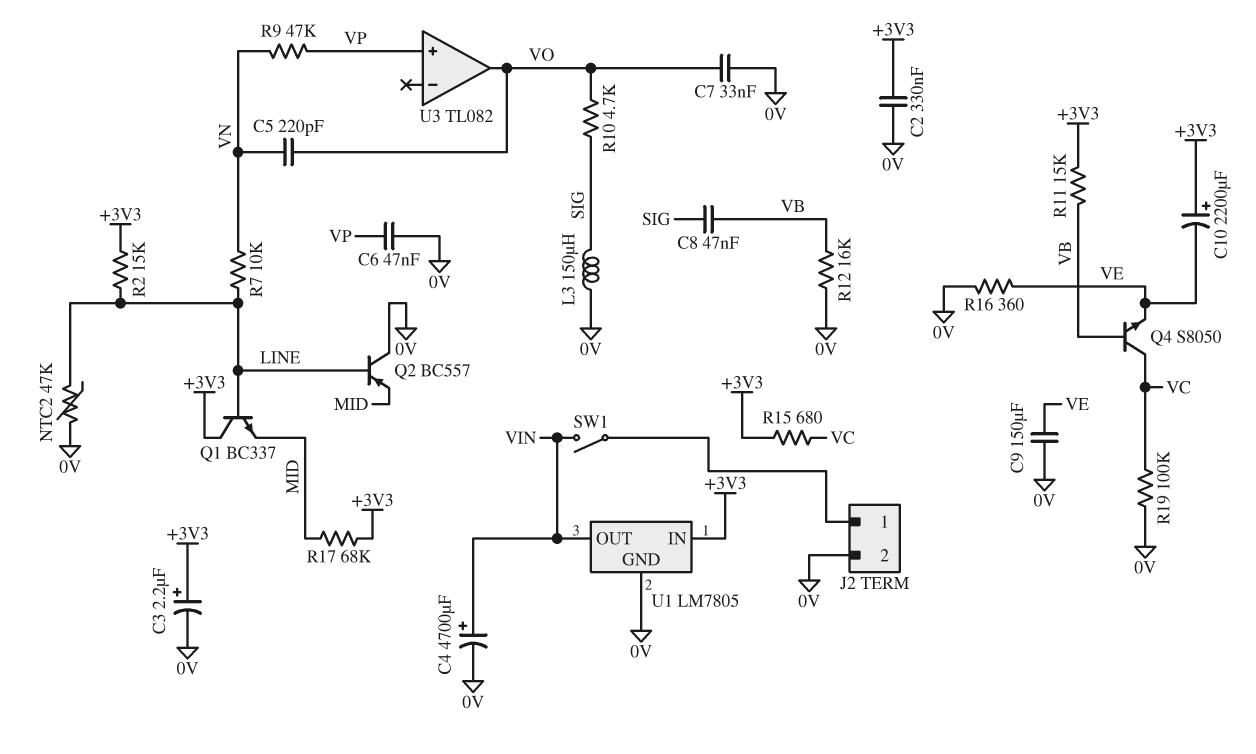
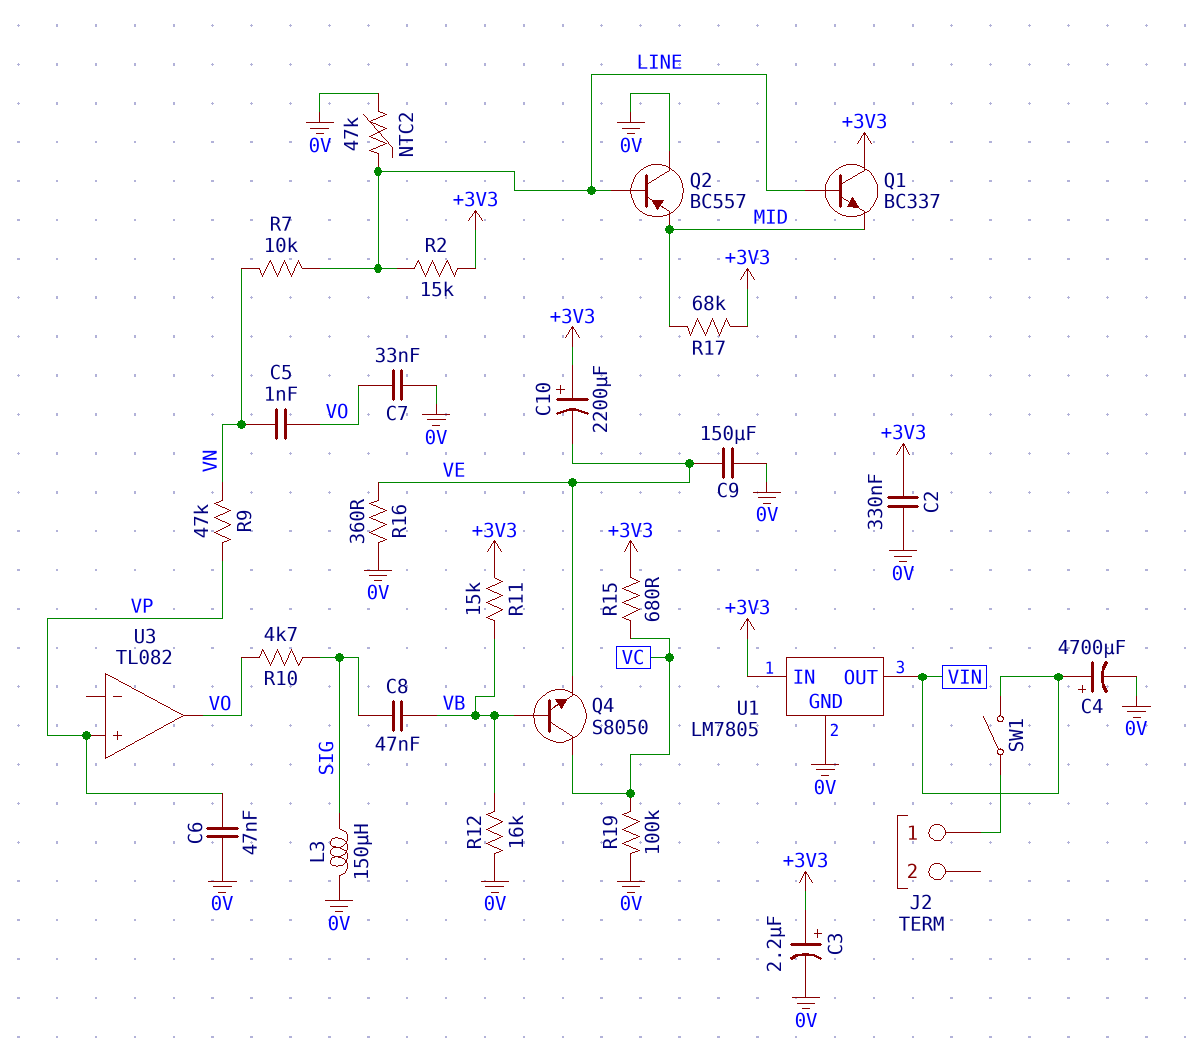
C5: 220pF (VN, VO) -> 1nF (VN, VO)
J2 pin 2: 0V -> none

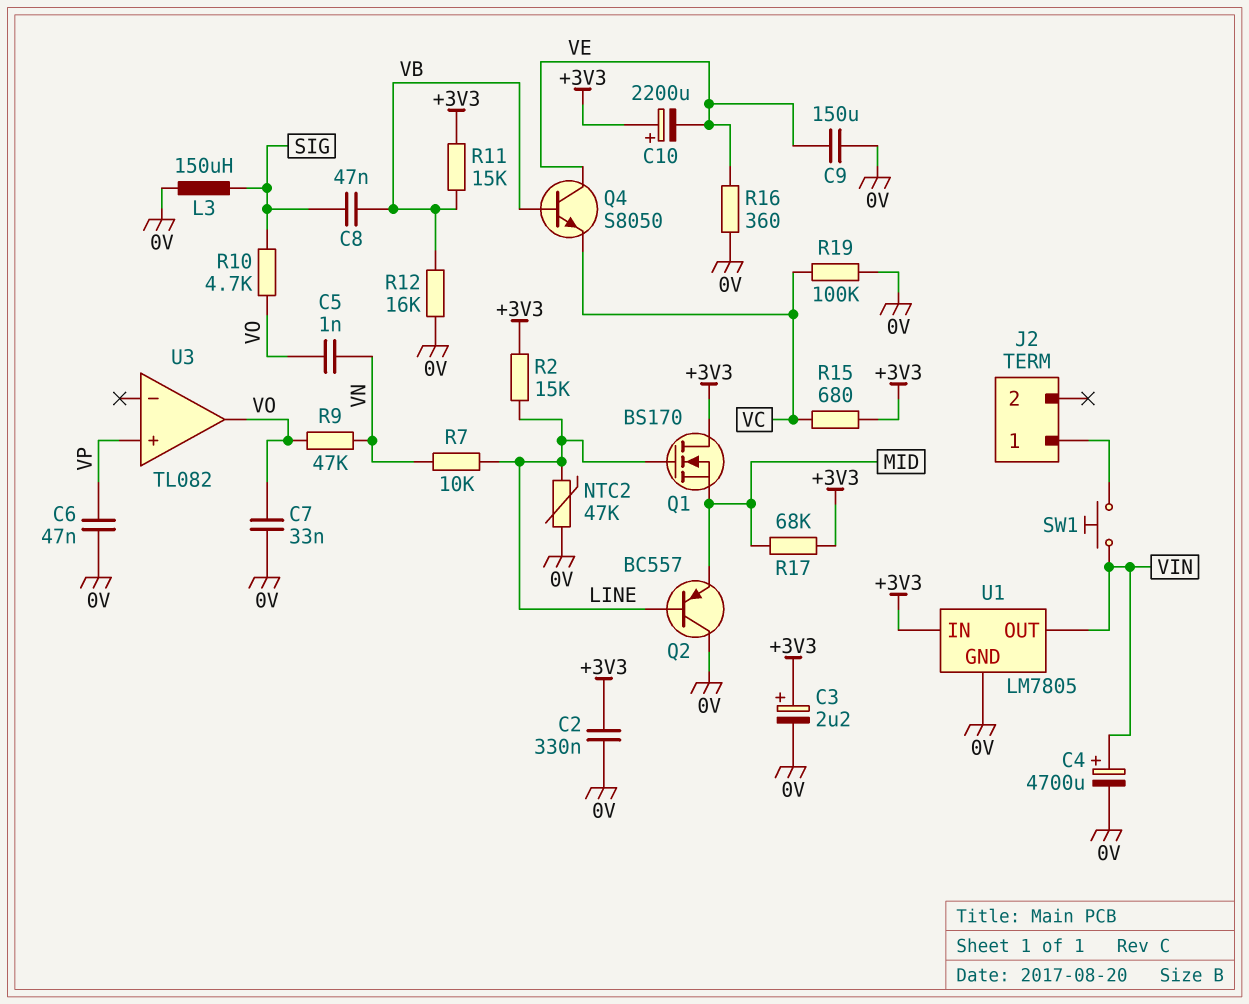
Q1: NPN BC337 (B LINE, C +3V3, E MID) -> NMOS BS170 (G LINE, D +3V3, S MID)
Q4: NPN S8050 (B VB, C VC, E VE) -> NPN S8050 (B VB, C VE, E VC)
R9: 47k (VN, VP) -> 47k (VN, VO)
SW1: switch (J2/1, VIN) -> button (J2/1, VIN)

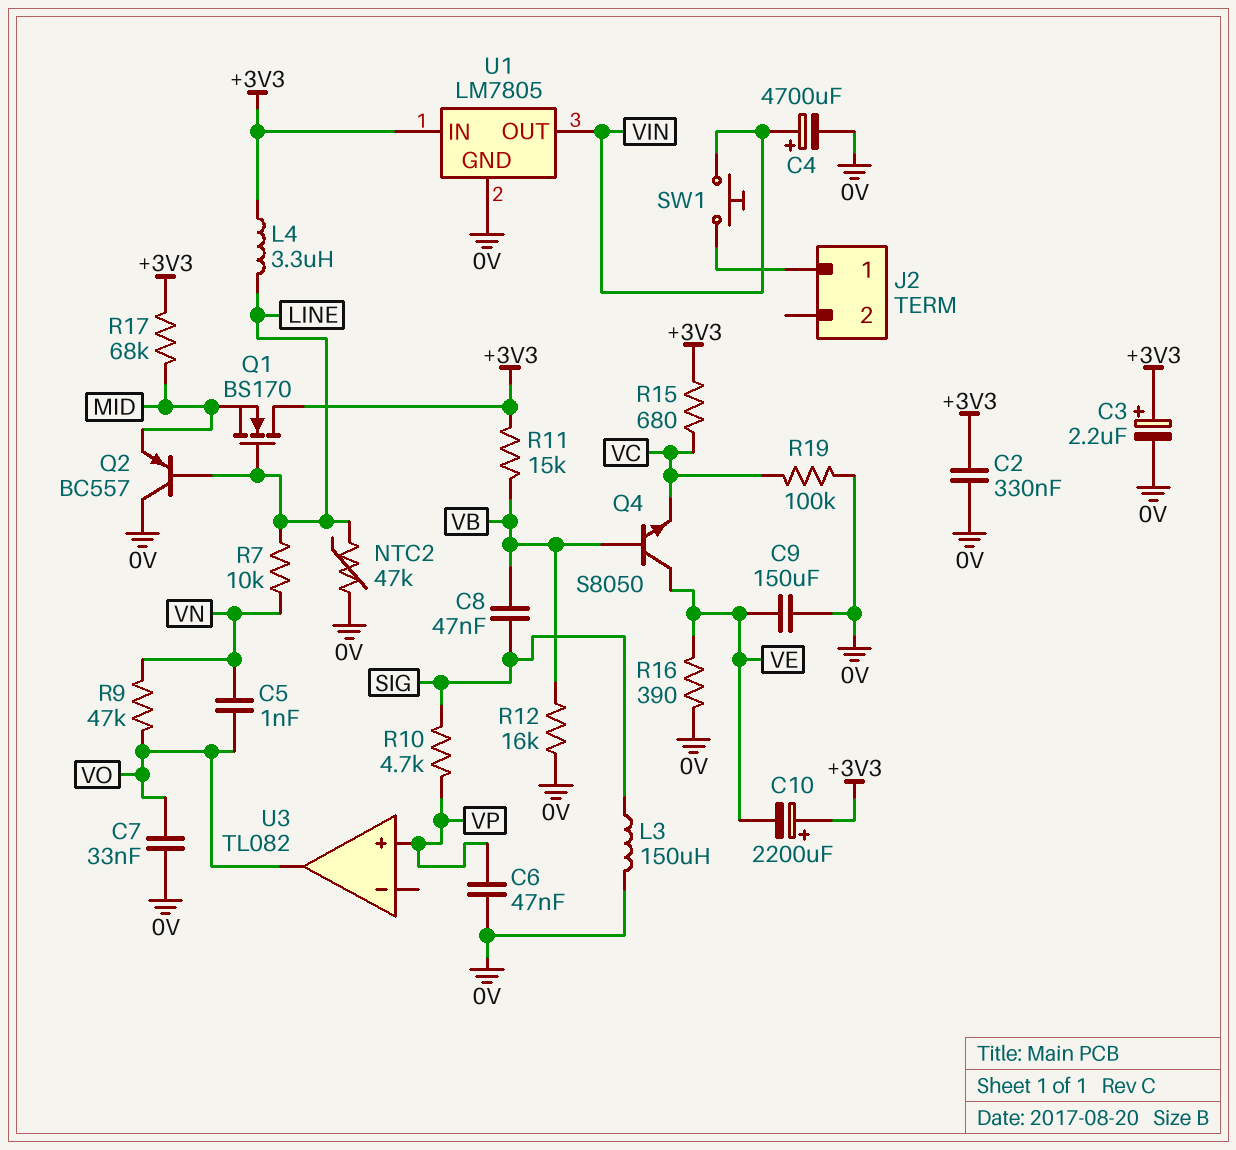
L4: none -> 3.3uH (+3V3, LINE)
R2: 15k (+3V3, LINE) -> none
R10: 4.7k (SIG, VO) -> 4.7k (SIG, VP)
R16: 360 (0V, VE) -> 390 (0V, VE)

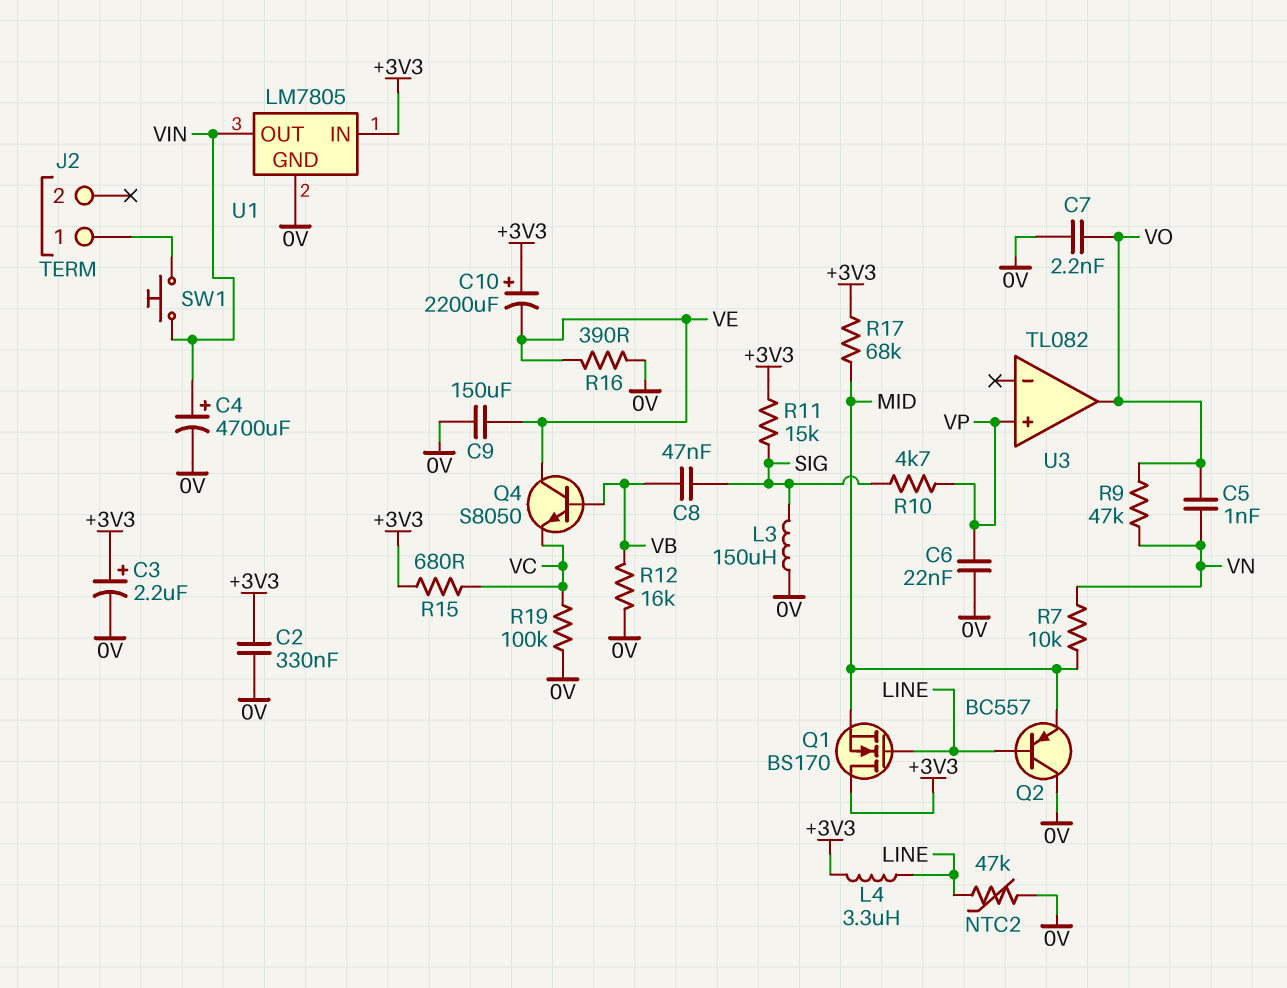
C6: 47nF (0V, VP) -> 22nF (0V, VP)
C7: 33nF (0V, VO) -> 2.2nF (0V, VO)
R7: 10k (LINE, VN) -> 10k (MID, VN)
R11: 15k (+3V3, VB) -> 15k (+3V3, SIG)

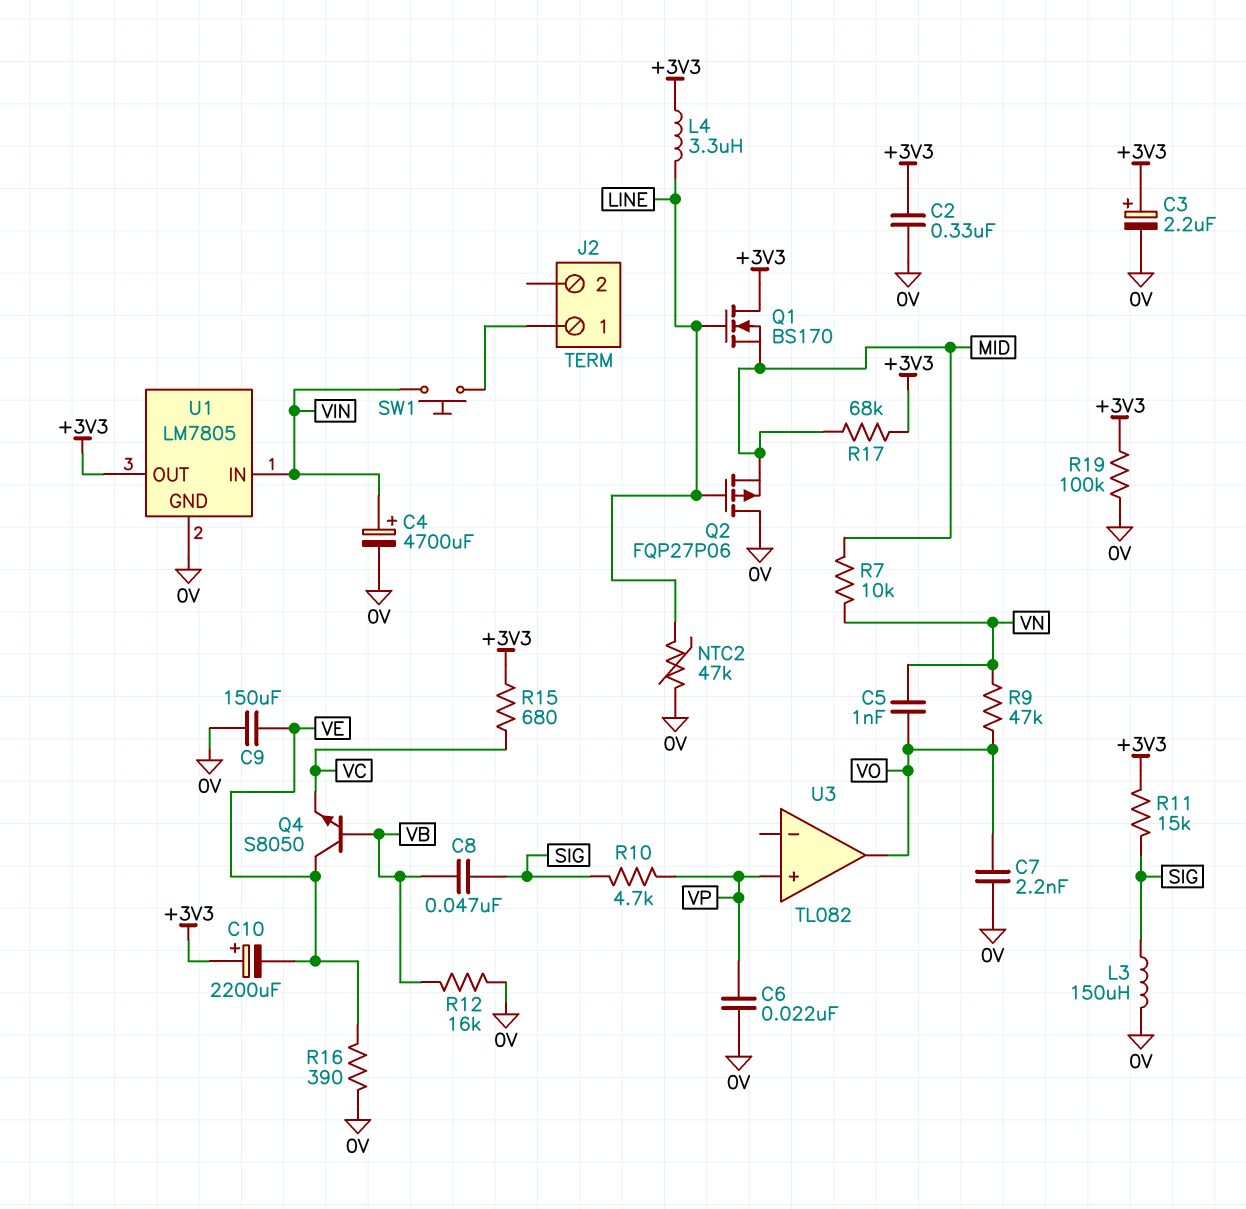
Q2: PNP BC557 (B LINE, C 0V, E MID) -> PMOS FQP27P06 (G LINE, D 0V, S MID)
R19: 100k (0V, VC) -> 100k (+3V3, 0V)
U1 pin IN: +3V3 -> VIN
U1 pin OUT: VIN -> +3V3

